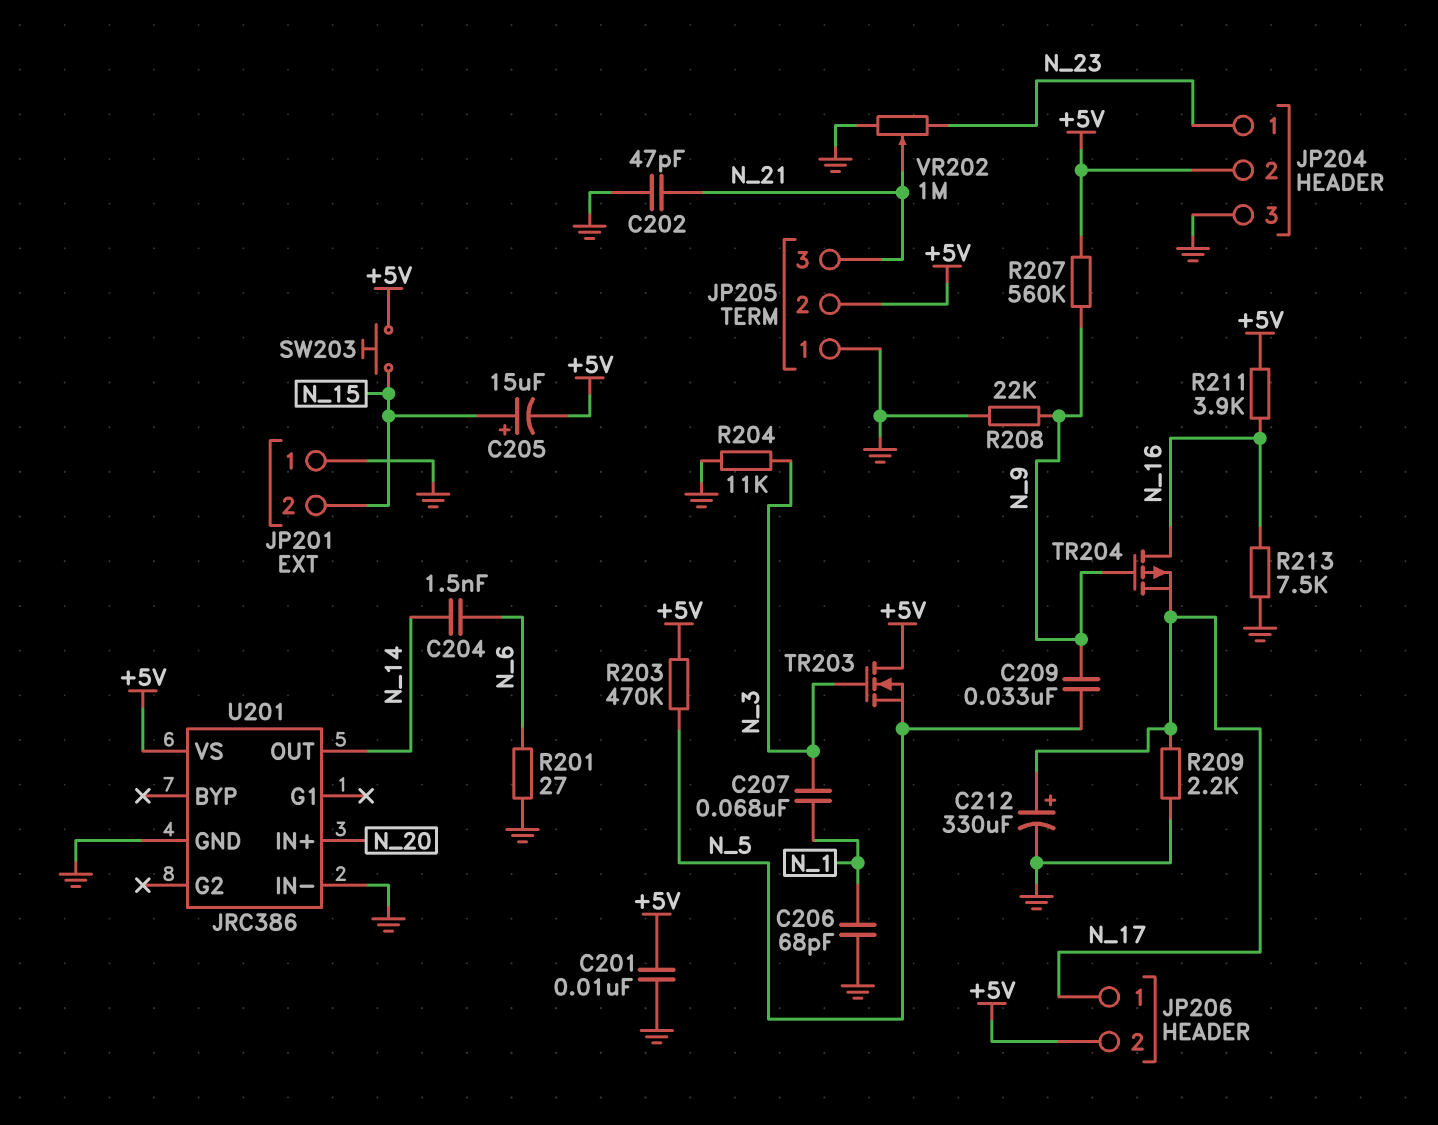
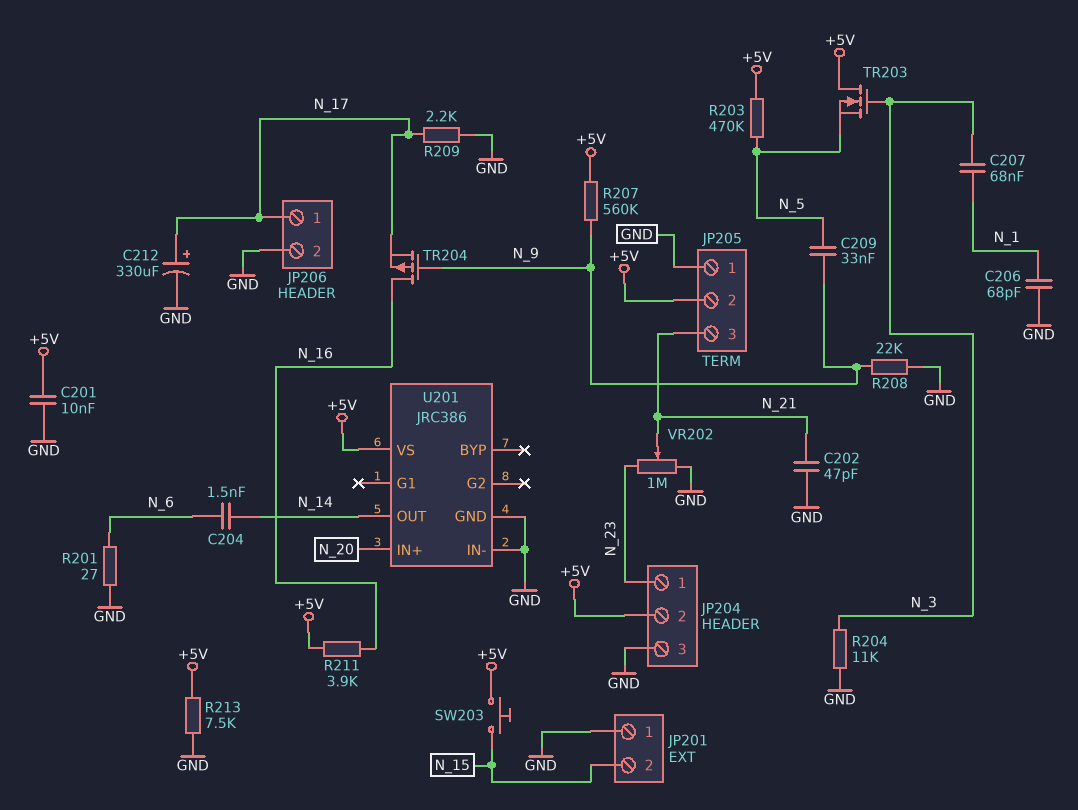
C205: 15uF (plus N_15, minus +5V) -> none
JP206 pin 2: +5V -> GND
R213: 7.5k (GND, N_16) -> 7.5k (+5V, GND)

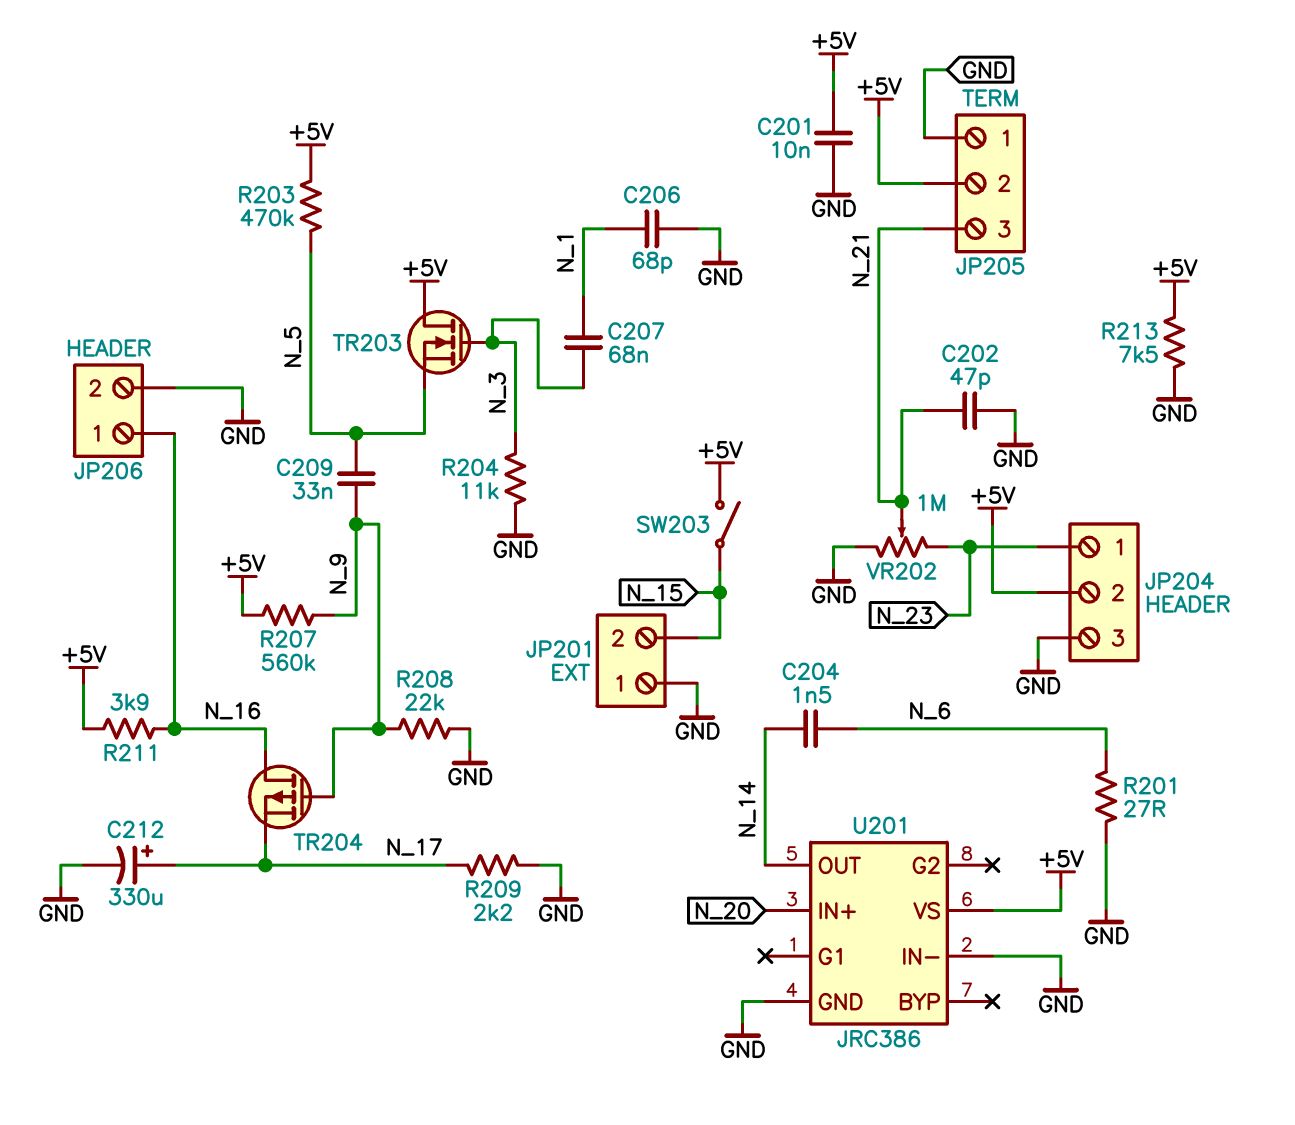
JP206 pin 1: N_17 -> N_16
SW203: button (+5V, N_15) -> switch (+5V, N_15)

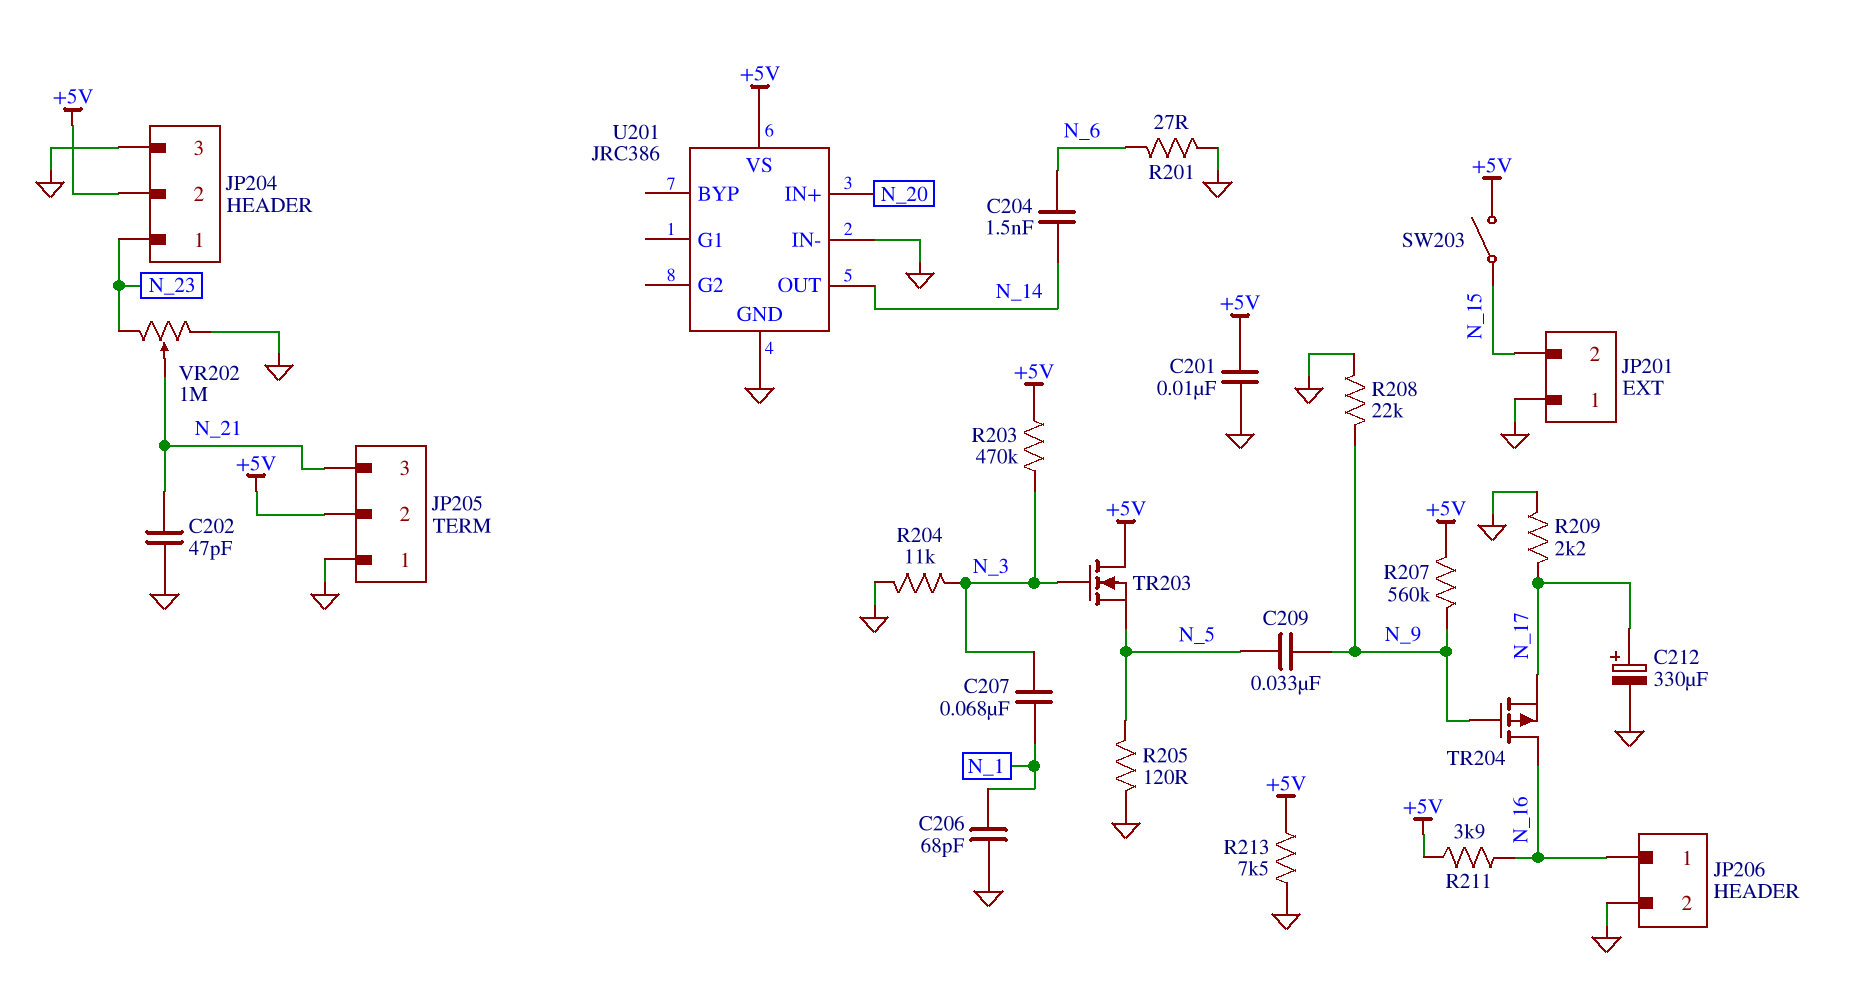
R203: 470k (+5V, N_5) -> 470k (+5V, N_3)
R205: none -> 120 (GND, N_5)

